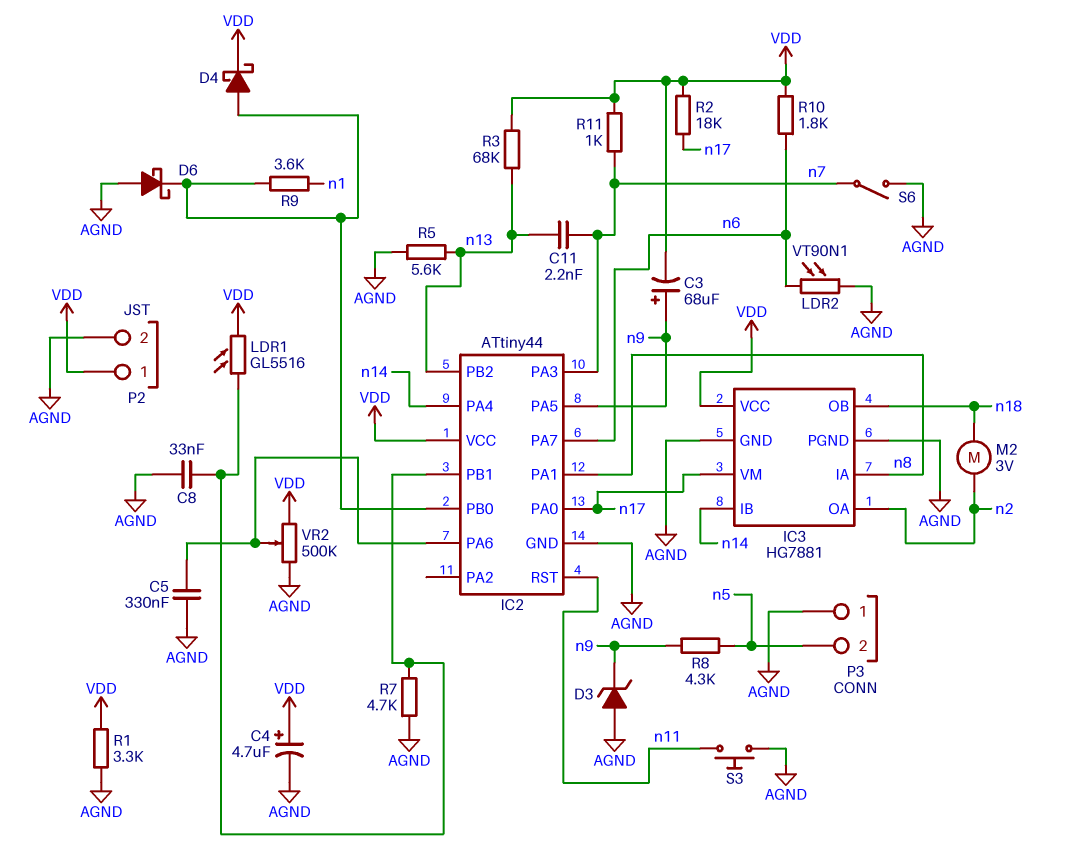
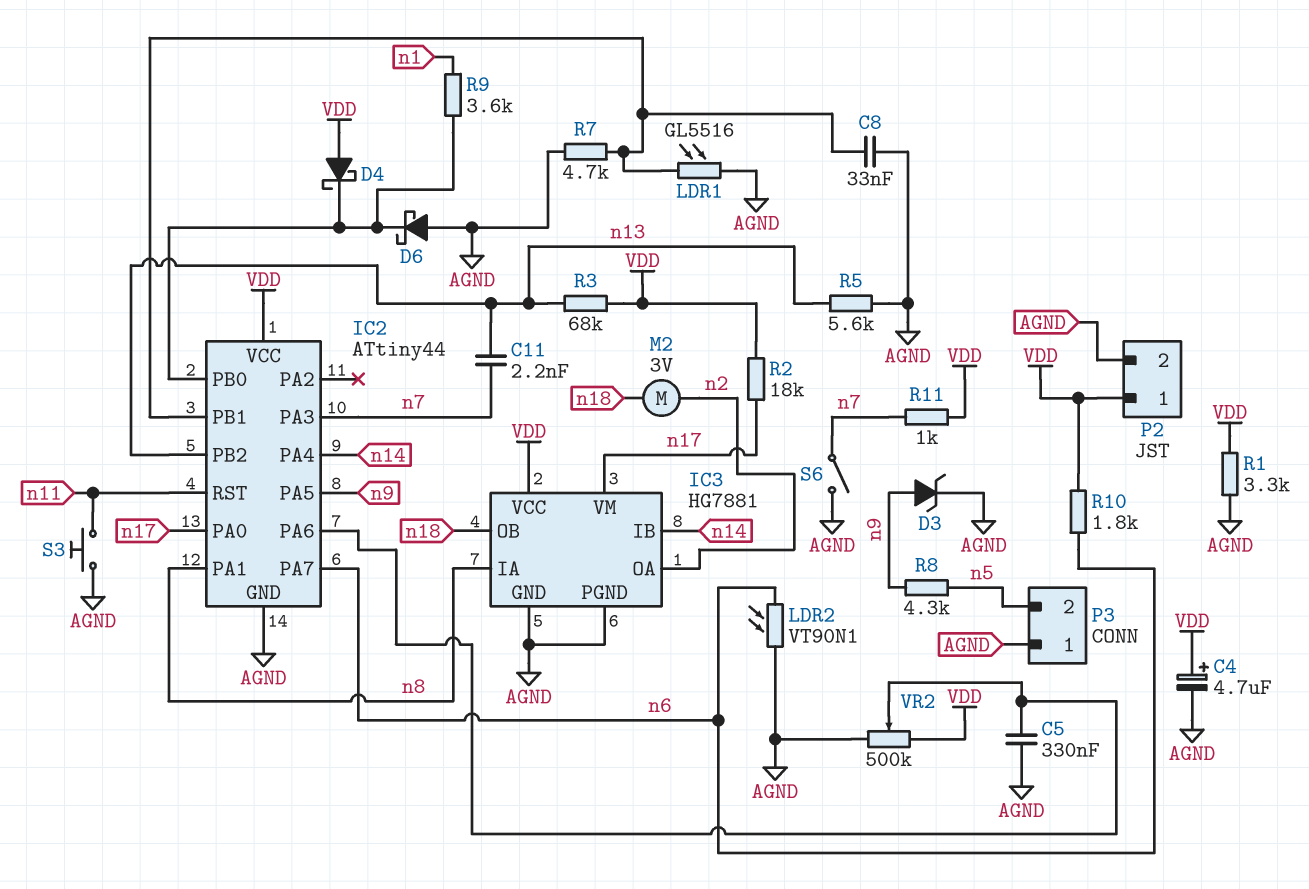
C3: 68uF (plus n9, minus VDD) -> none
D3: zener (A AGND, K n9) -> zener (A n9, K AGND)
D4: schottky (A IC2/PB0, K VDD) -> schottky (A VDD, K IC2/PB0)
LDR1: GL5516 (IC2/PB1, VDD) -> GL5516 (AGND, IC2/PB1)

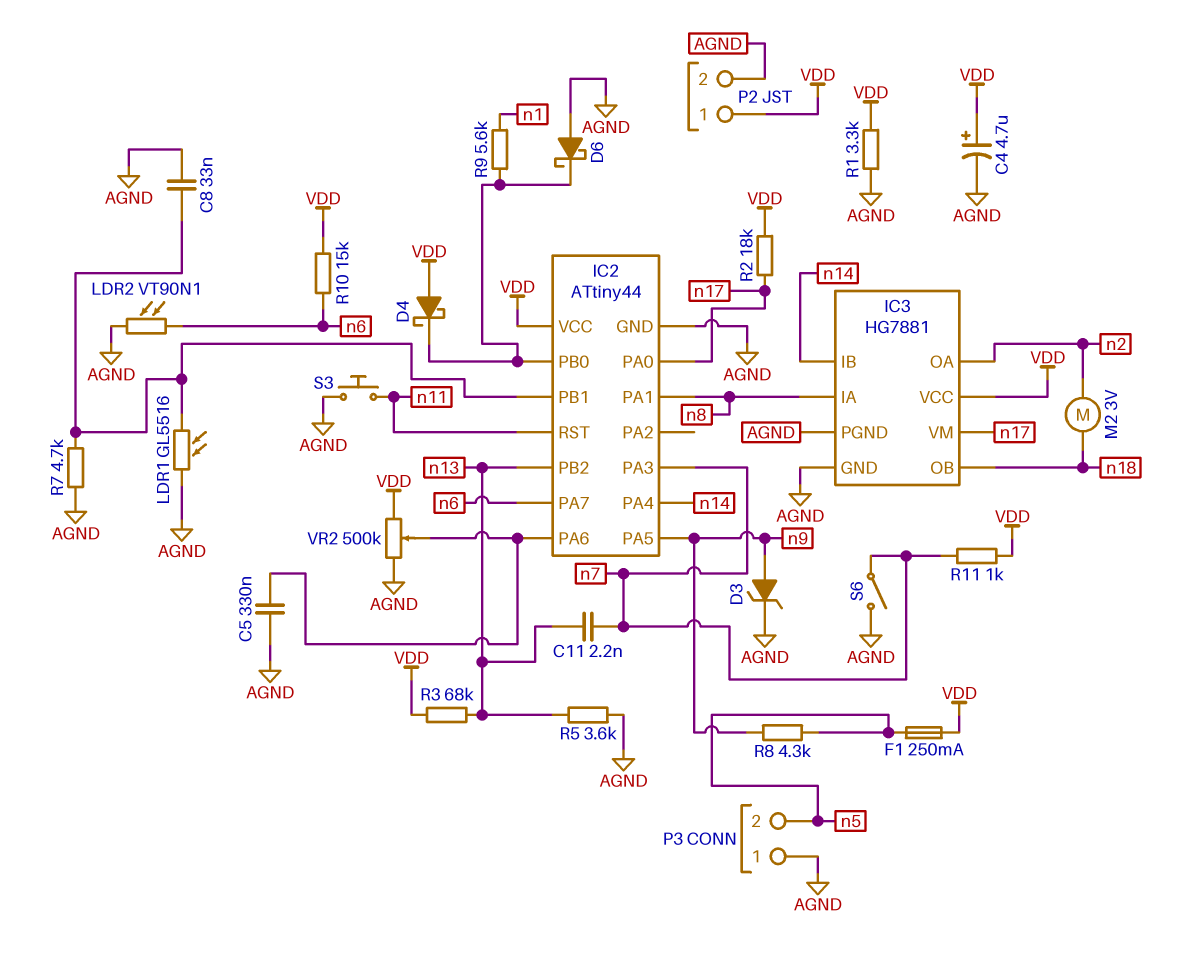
F1: none -> 250mA (VDD, n5)
R5: 5.6k (AGND, n13) -> 3.6k (AGND, n13)
R9: 3.6k (IC2/PB0, n1) -> 5.6k (IC2/PB0, n1)
R10: 1.8k (VDD, n6) -> 15k (VDD, n6)

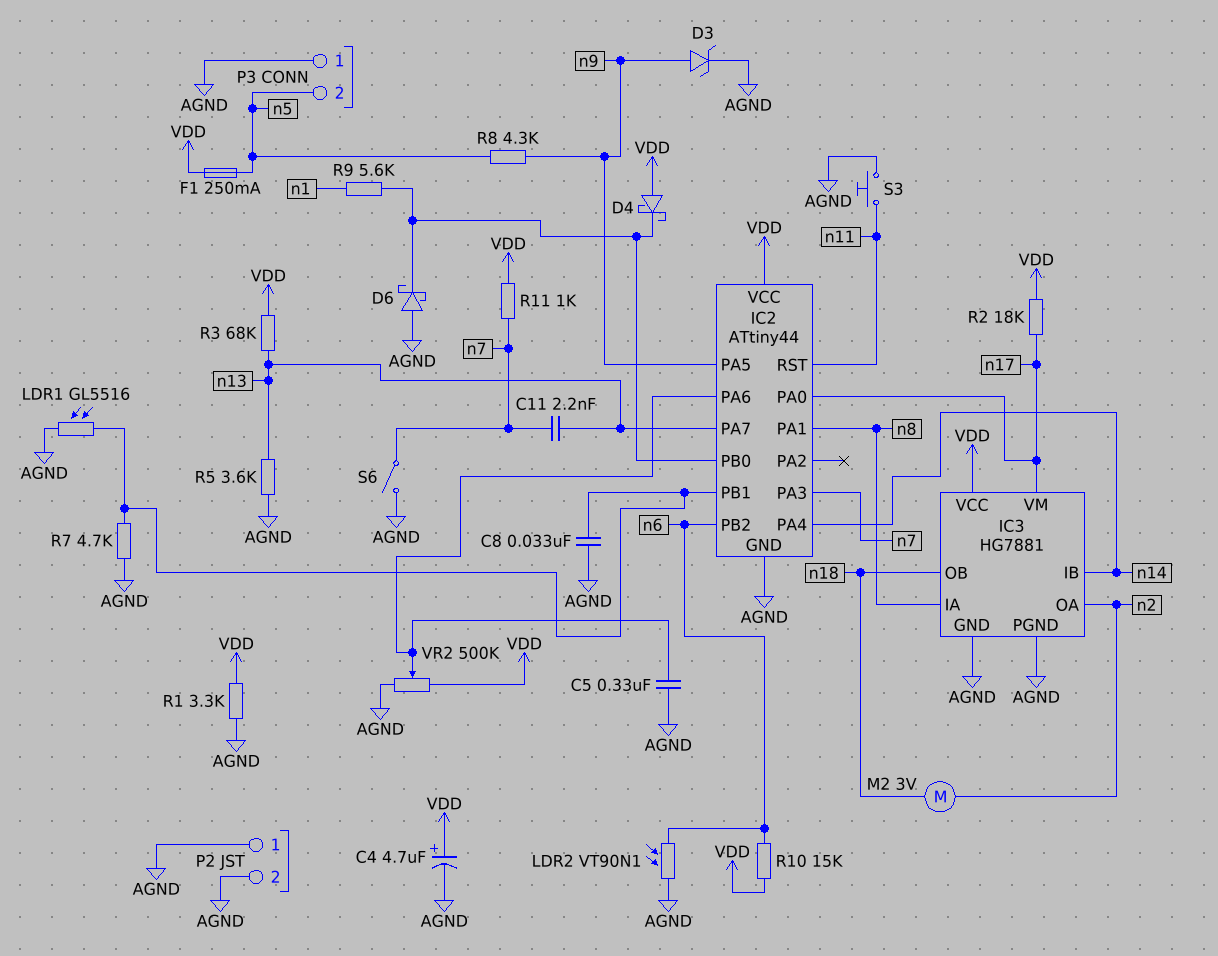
IC2 pin PA7: n6 -> n13
IC2 pin PB2: n13 -> n6
P2 pin 1: VDD -> AGND

